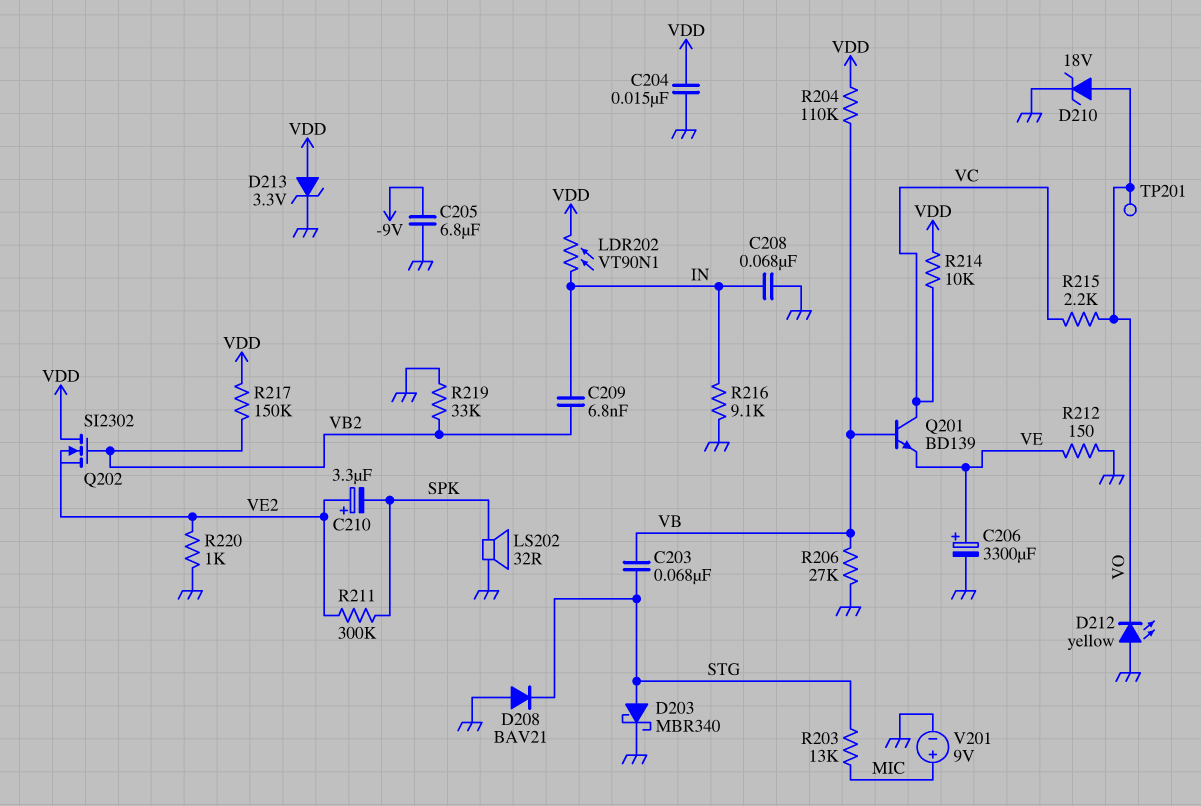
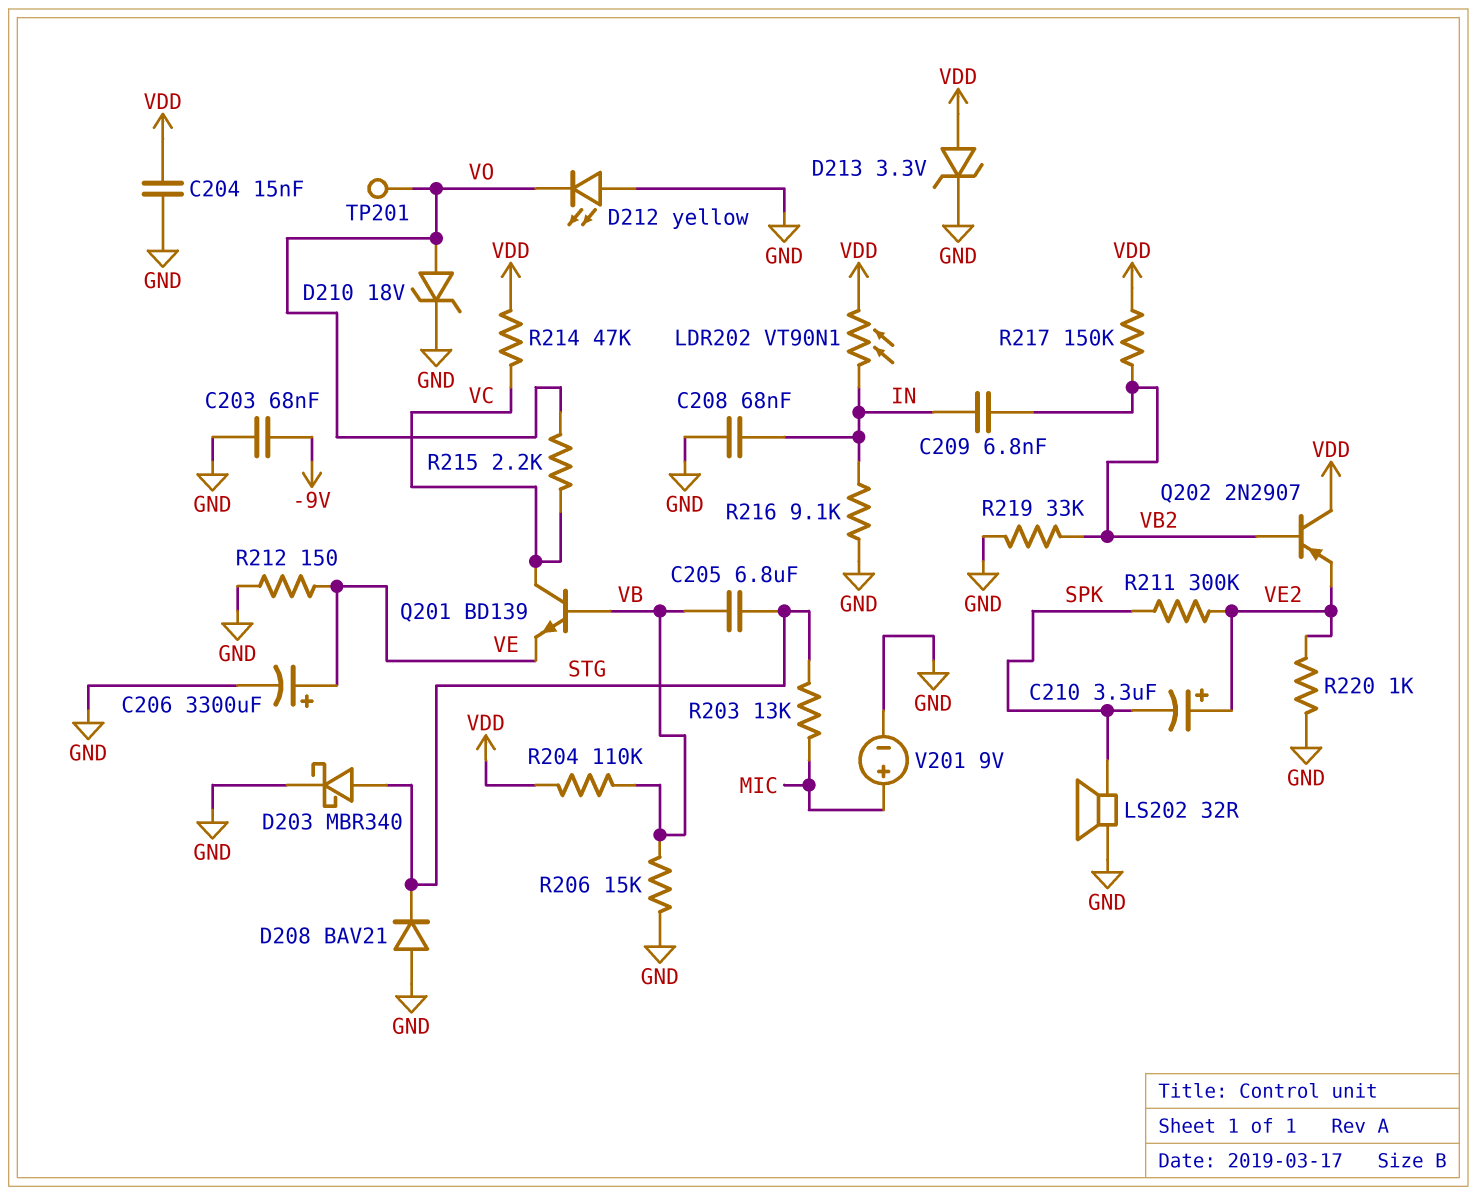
C203: 68nF (STG, VB) -> 68nF (-9V, GND)
C205: 6.8uF (-9V, GND) -> 6.8uF (STG, VB)
Q202: NMOS SI2302 (G VB2, D VDD, S VE2) -> PNP 2N2907 (B VB2, C VDD, E VE2)
R206: 27k (GND, VB) -> 15k (GND, VB)
R214: 10k (VC, VDD) -> 47k (VC, VDD)

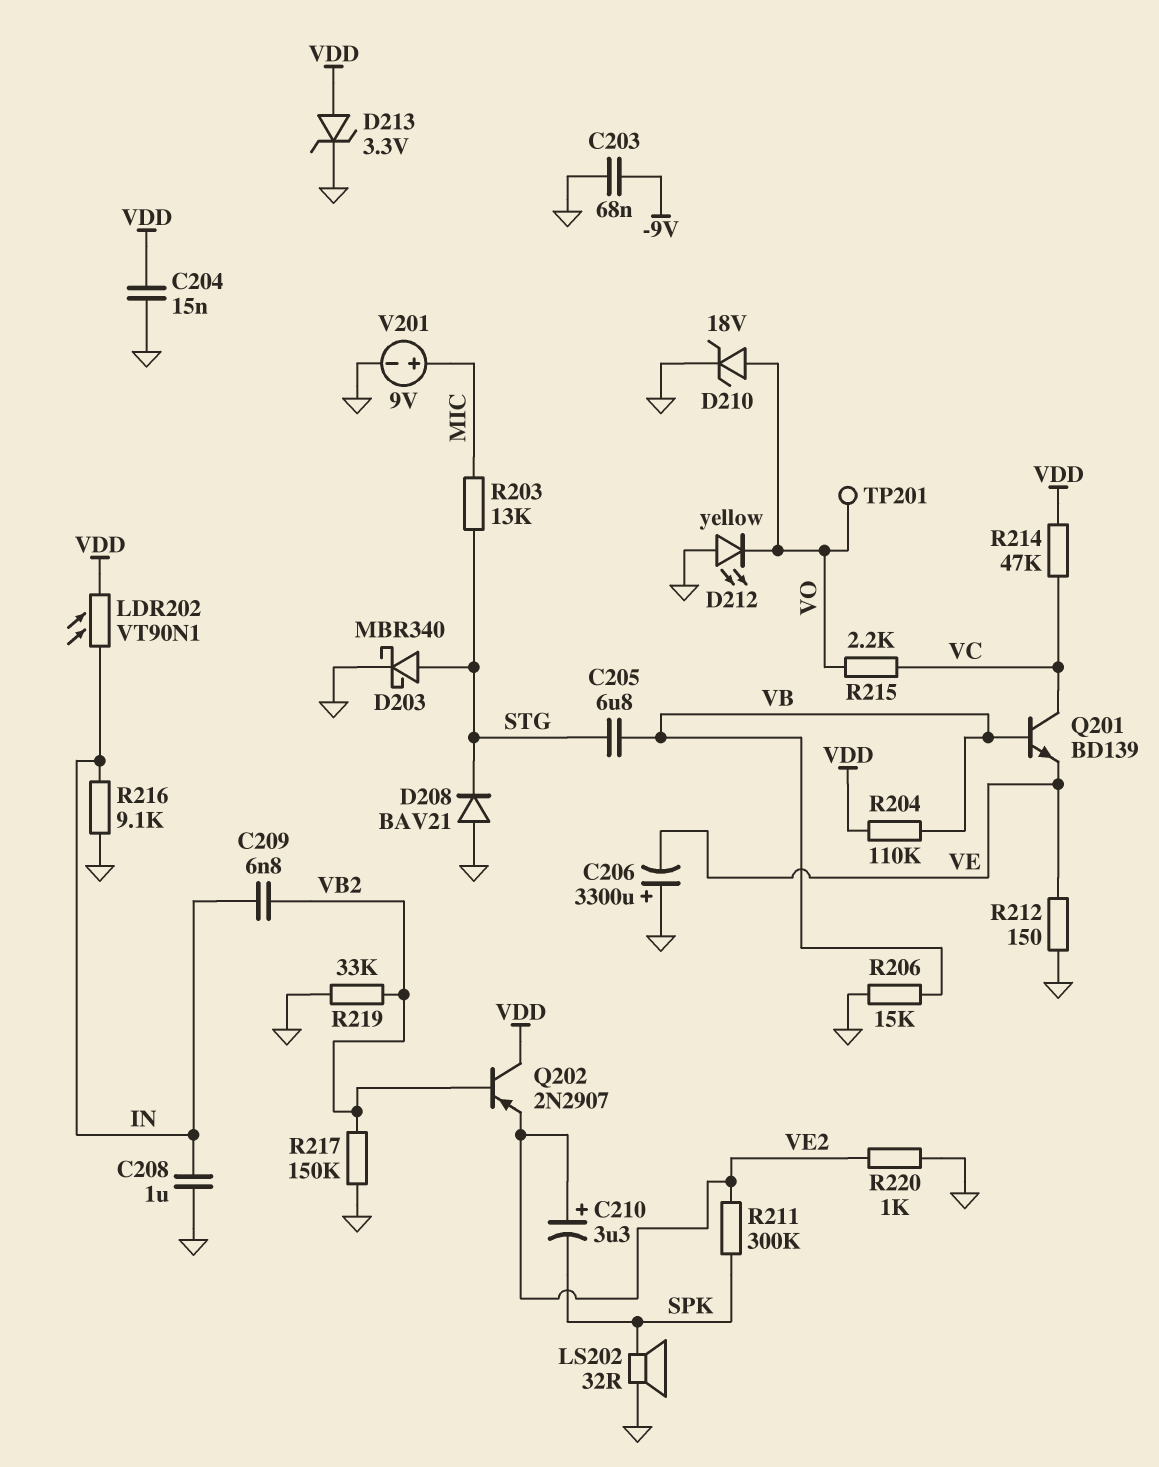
C206: 3300uF (plus VE, minus GND) -> 3300uF (plus GND, minus VE)
C208: 68nF (GND, IN) -> 1uF (GND, IN)
R217: 150k (VB2, VDD) -> 150k (GND, VB2)

